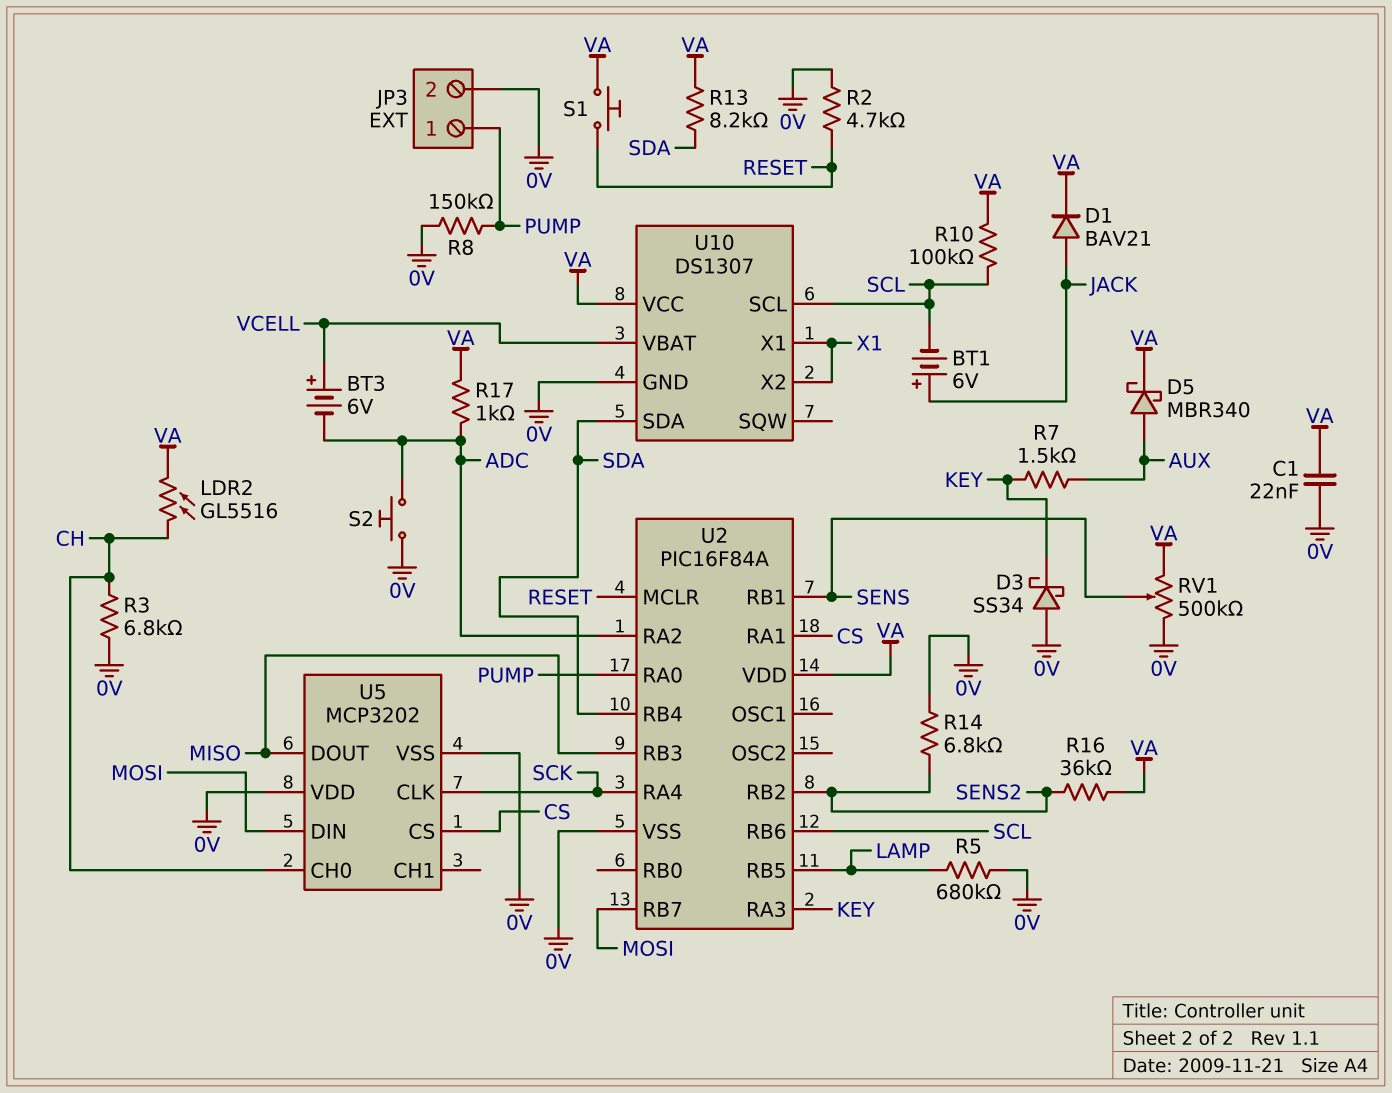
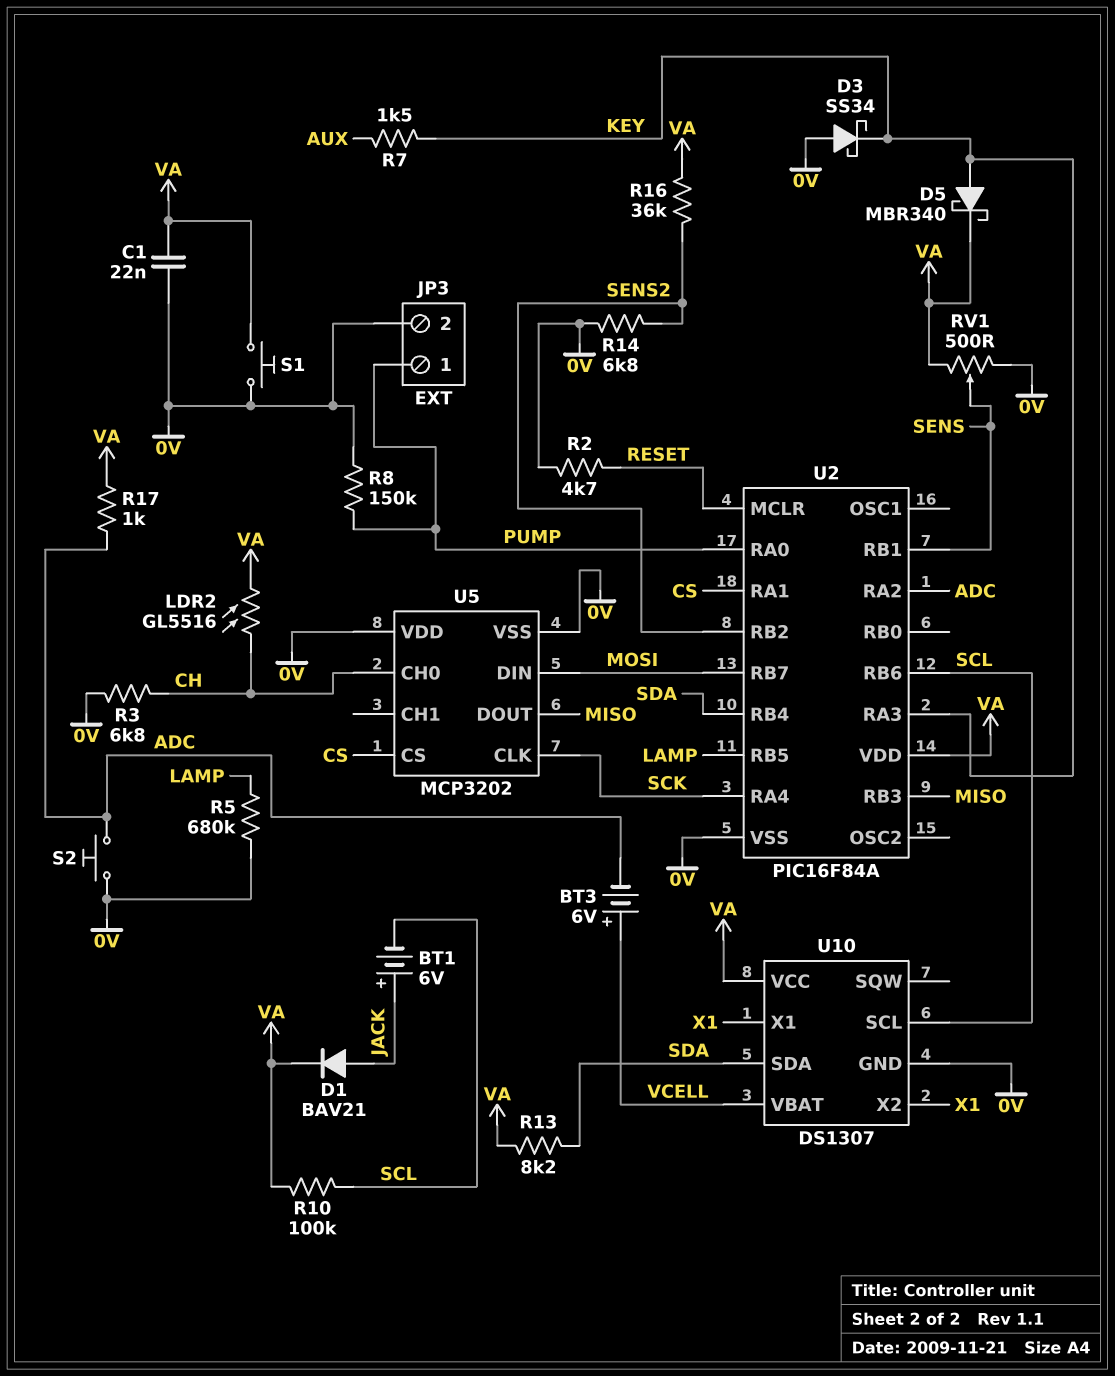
D5: schottky MBR340 (A AUX, K VA) -> schottky MBR340 (A KEY, K VA)
RV1: 500k (0V, VA, wiper SENS) -> 500 (0V, VA, wiper SENS)
S1: button (RESET, VA) -> button (0V, VA)

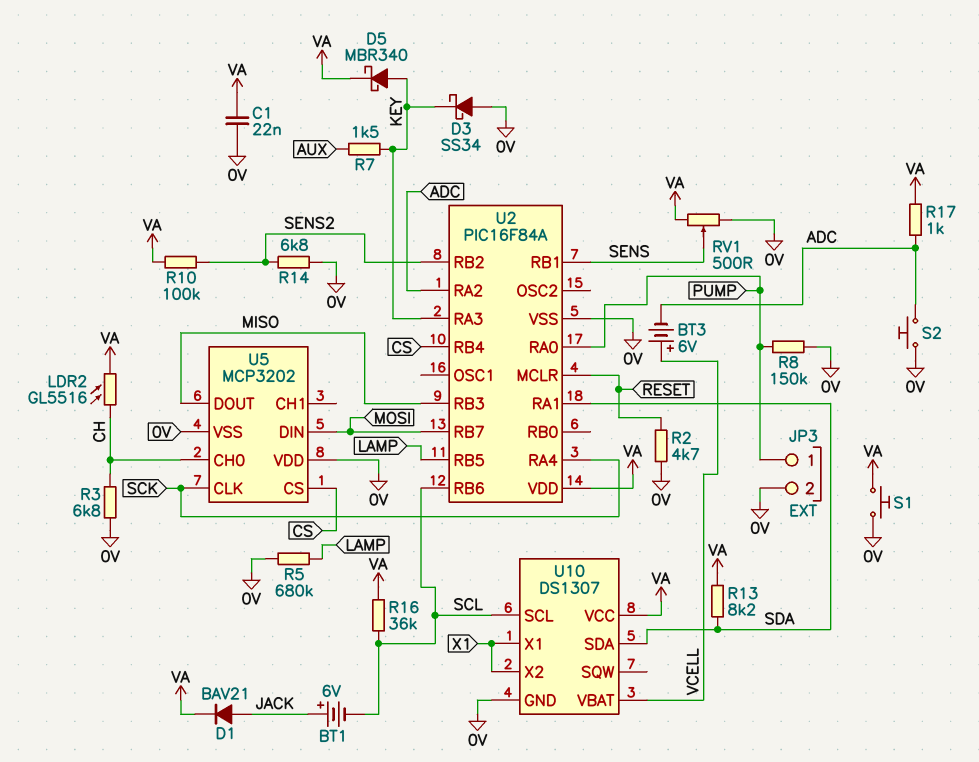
R10: 100k (SCL, VA) -> 100k (SENS2, VA)
R16: 36k (SENS2, VA) -> 36k (SCL, VA)
U2 pin RA1: CS -> SDA
U2 pin RB4: SDA -> CS

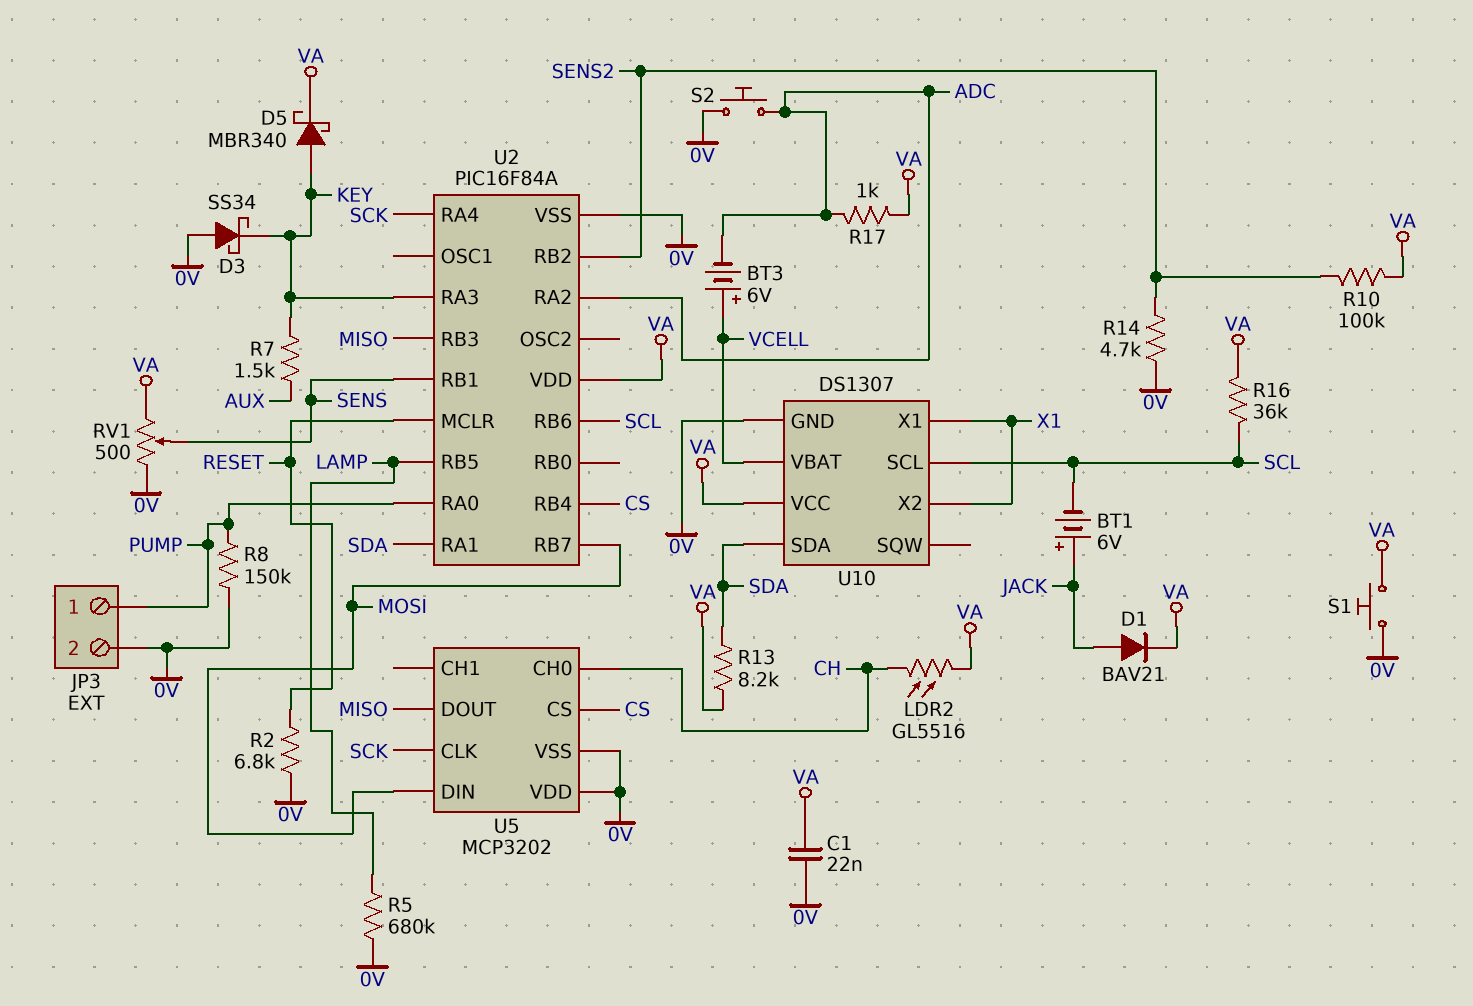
R2: 4.7k (0V, RESET) -> 6.8k (0V, RESET)
R3: 6.8k (0V, CH) -> none
R14: 6.8k (0V, SENS2) -> 4.7k (0V, SENS2)

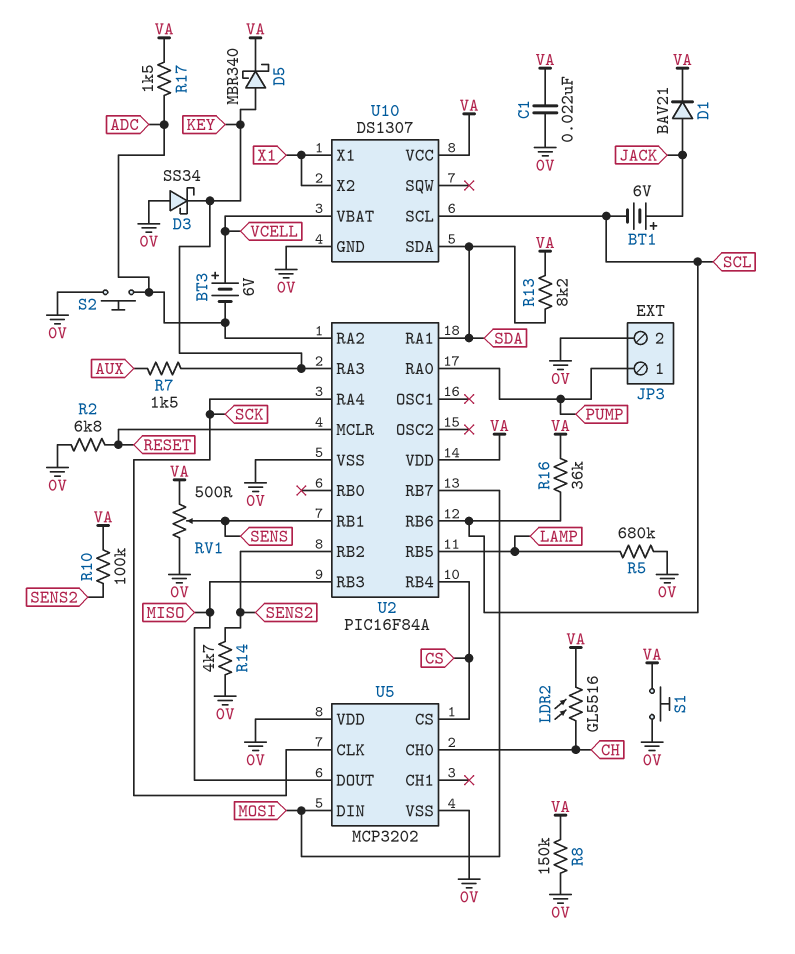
R8: 150k (0V, PUMP) -> 150k (0V, VA)
R17: 1k (ADC, VA) -> 1.5k (ADC, VA)

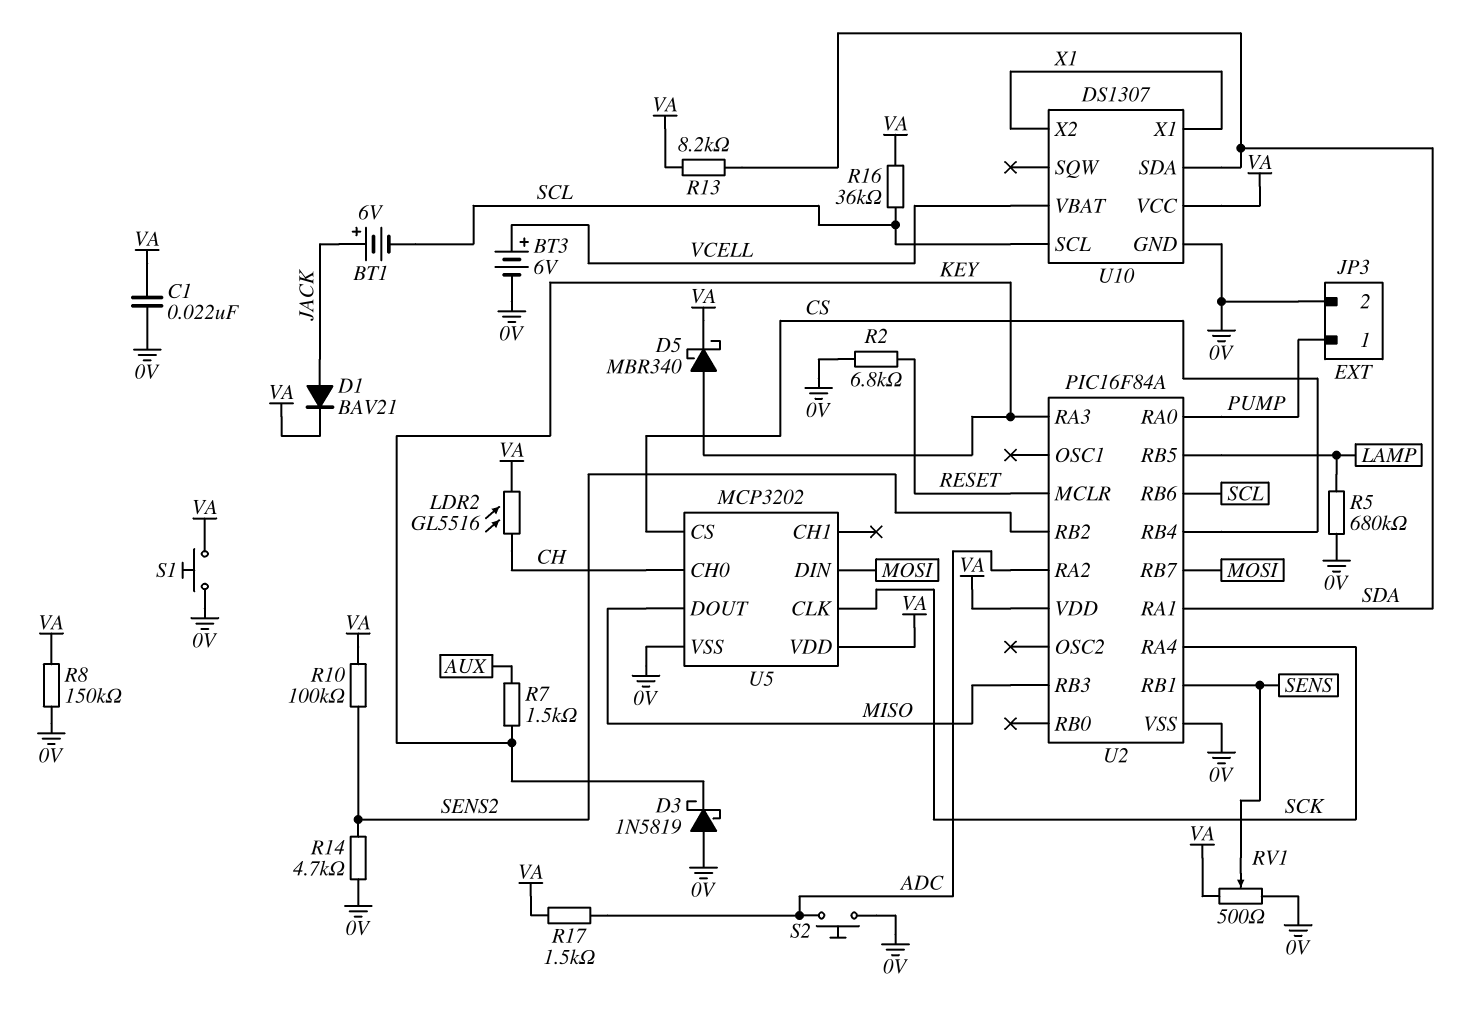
BT3: 6V (plus VCELL, minus ADC) -> 6V (plus VCELL, minus 0V)
D3: schottky SS34 (A 0V, K KEY) -> schottky 1N5819 (A 0V, K KEY)
U5 pin VDD: 0V -> VA

